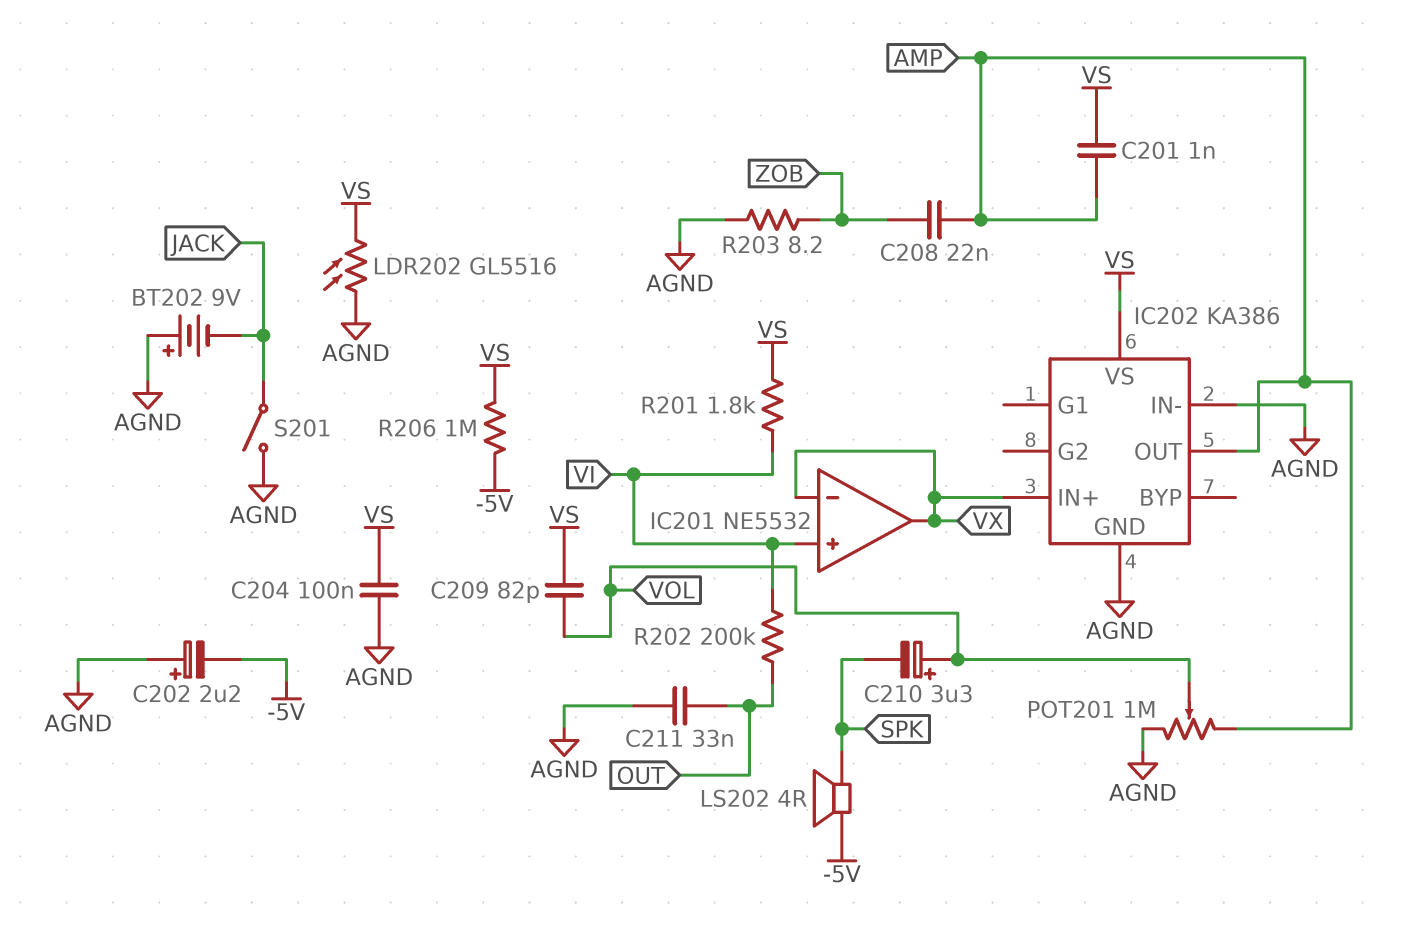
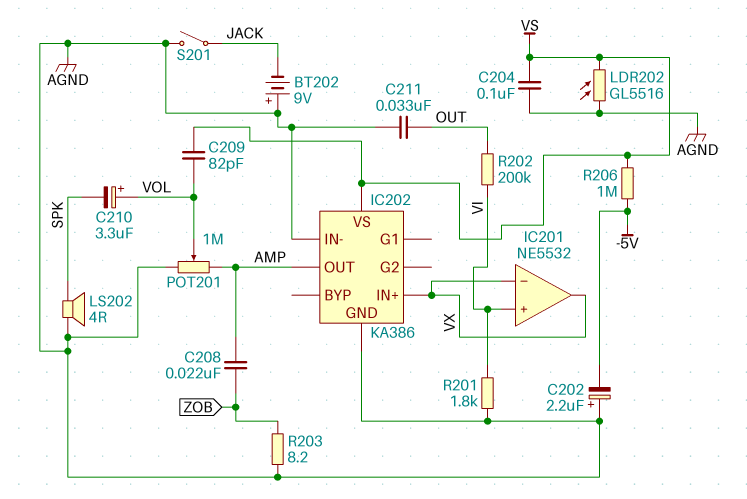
C201: 1nF (AMP, VS) -> none
LS202: speaker 4R (-5V, SPK) -> speaker 4R (AGND, SPK)
R201: 1.8k (VI, VS) -> 1.8k (AGND, VI)

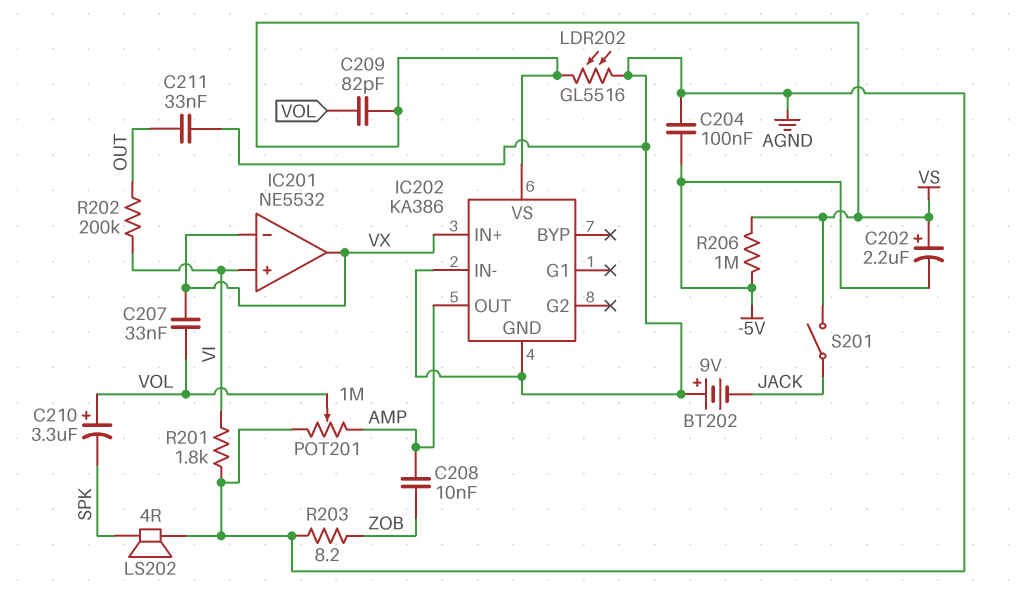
C202: 2.2uF (plus AGND, minus -5V) -> 2.2uF (plus VS, minus -5V)
C204: 100nF (AGND, VS) -> 100nF (-5V, AGND)
C207: none -> 33nF (VOL, VX)
C208: 22nF (AMP, ZOB) -> 10nF (AMP, ZOB)
S201: switch (AGND, JACK) -> switch (JACK, VS)

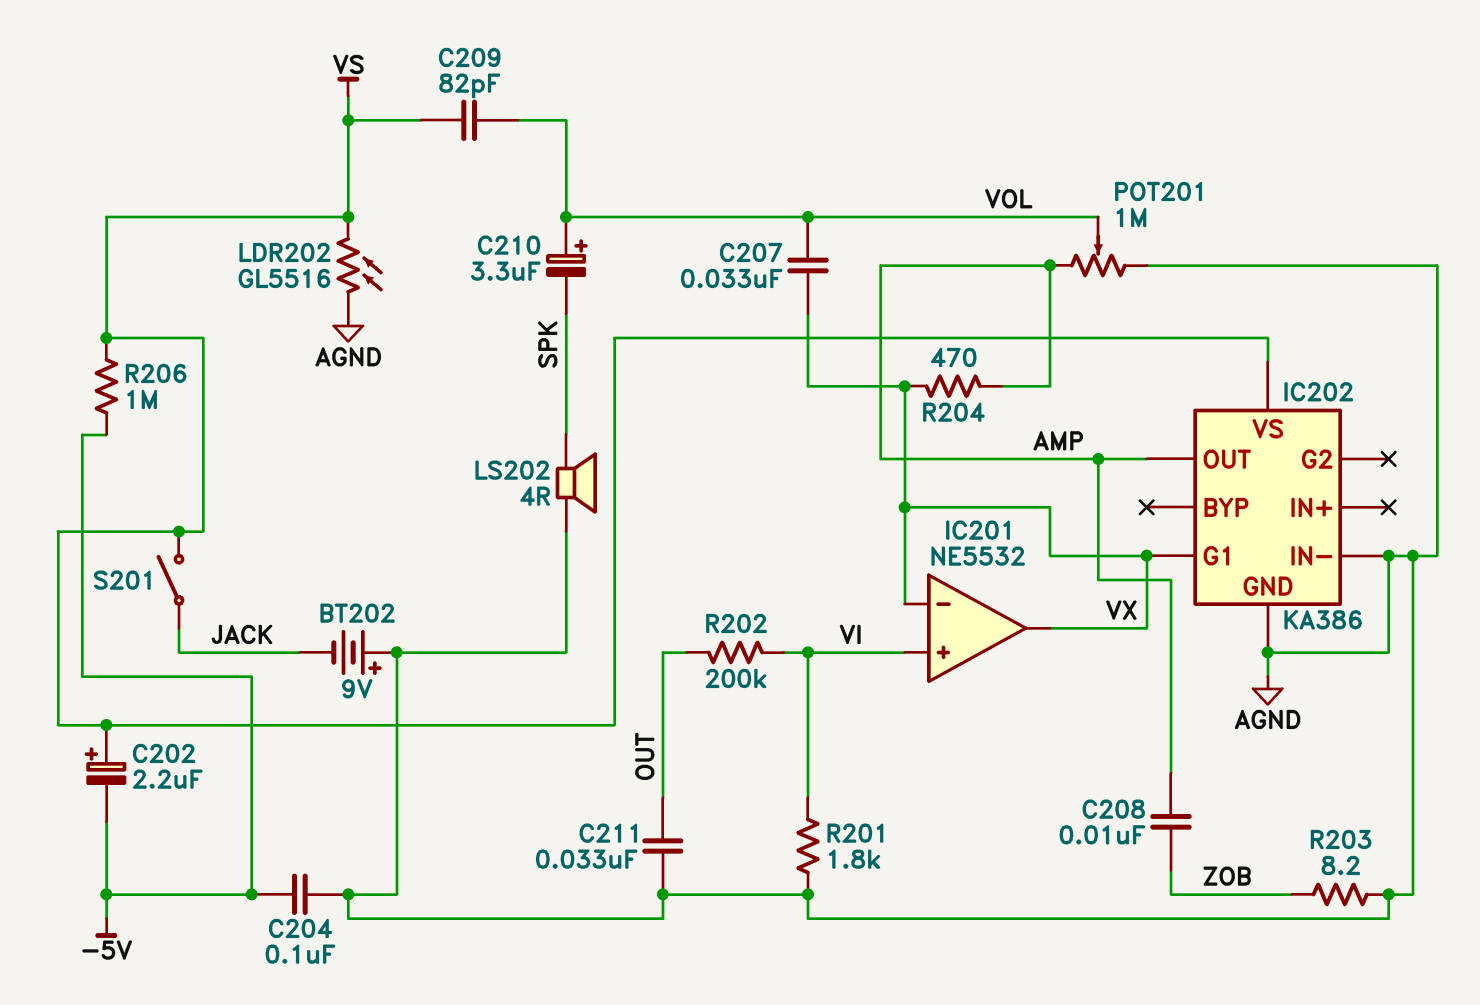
IC202 pin G1: none -> VX
IC202 pin IN+: VX -> none
R204: none -> 470 (AMP, VX)

